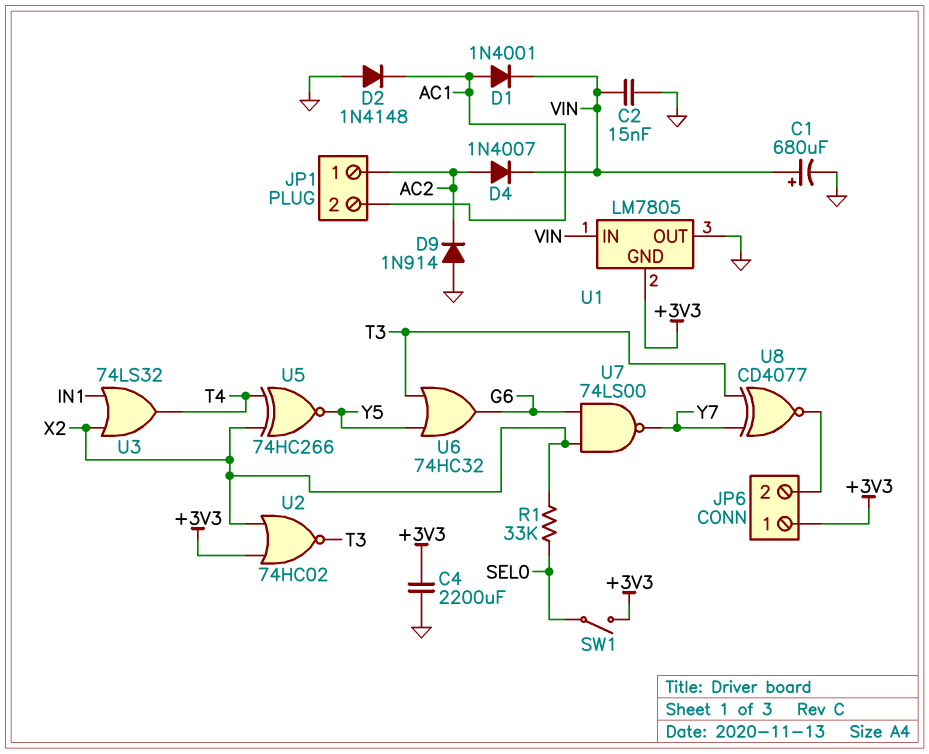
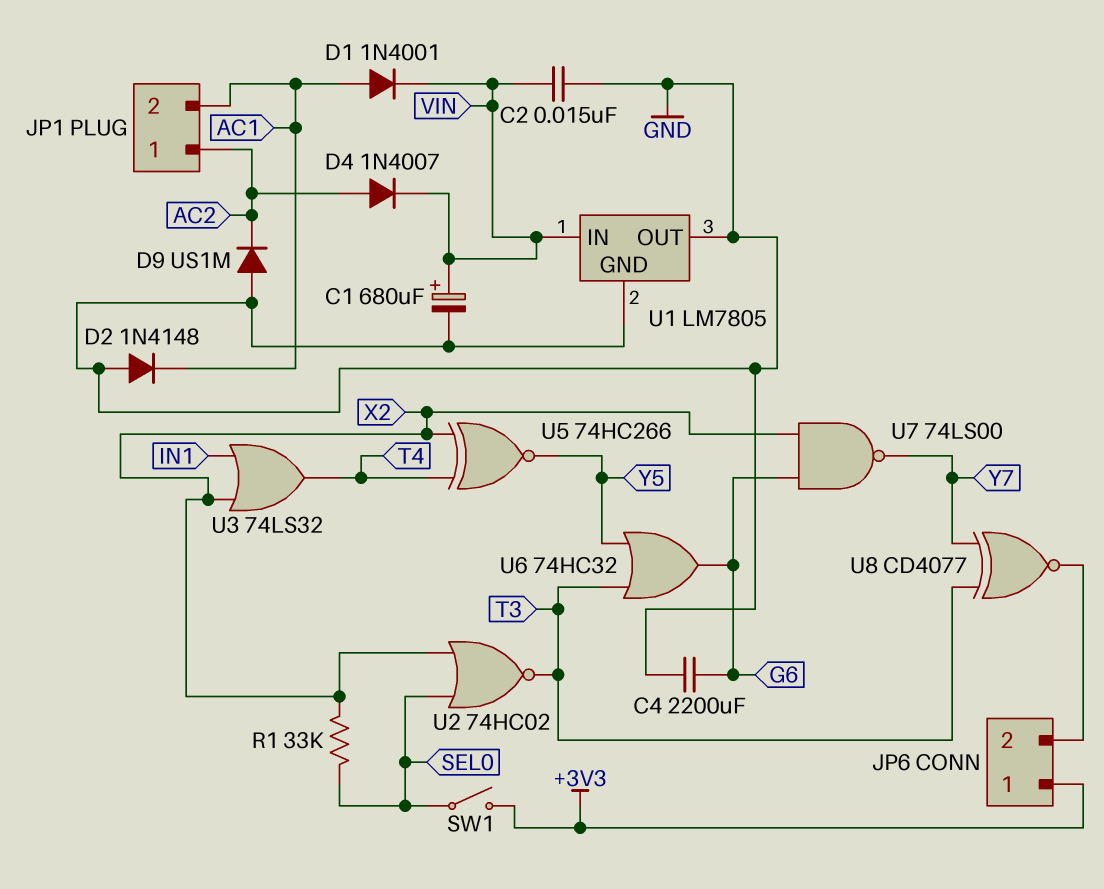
C4: 2200uF (+3V3, GND) -> 2200uF (G6, GND)
D9: diode 1N914 (A GND, K AC2) -> diode US1M (A GND, K AC2)
U1 pin GND: +3V3 -> GND
U2: NOR 74HC02 (in +3V3, in X2, out T3) -> NOR 74HC02 (in SEL0, in X2, out T3)

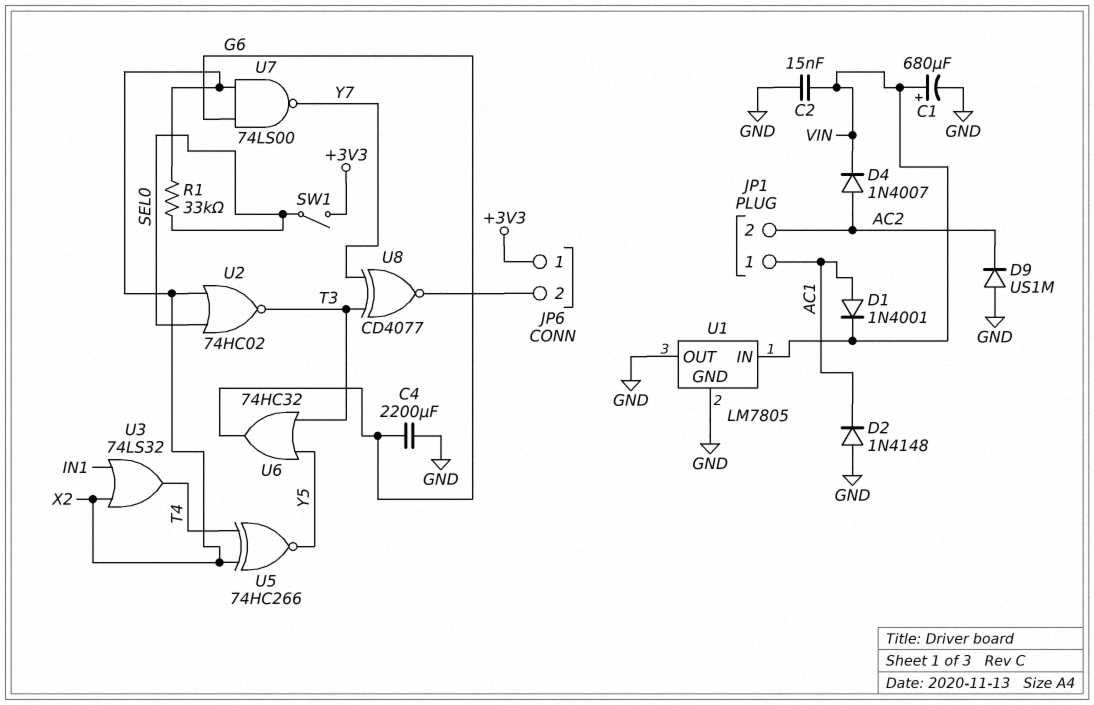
JP1 pin 1: AC2 -> AC1
JP1 pin 2: AC1 -> AC2

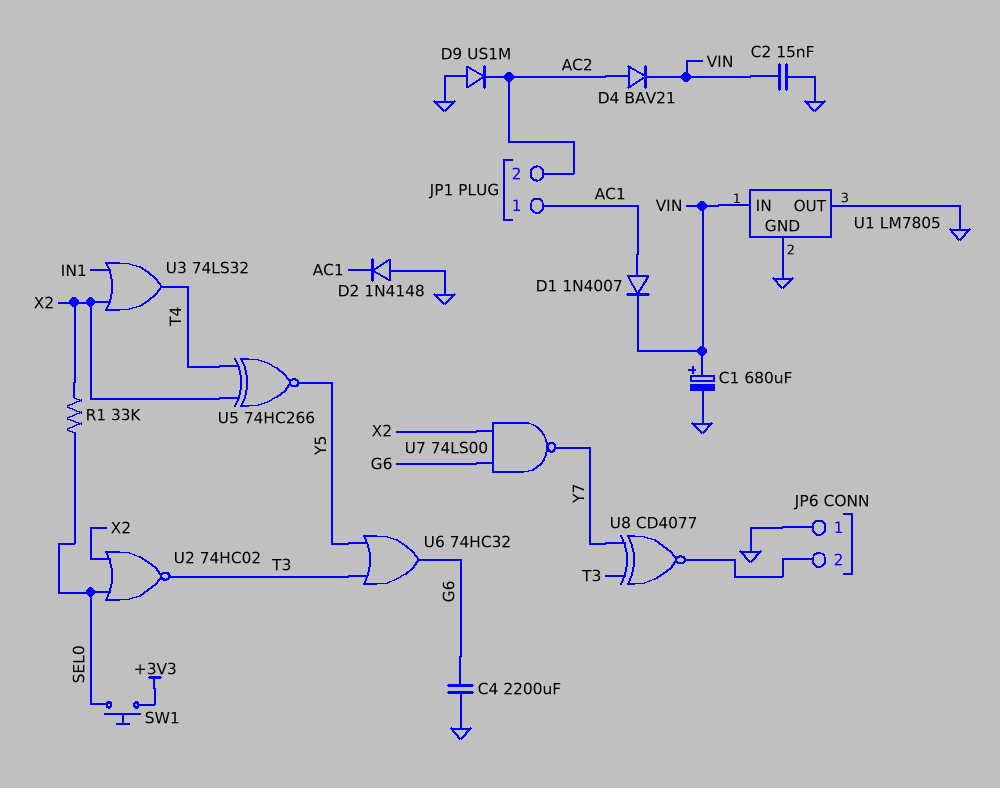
D1: diode 1N4001 (A AC1, K VIN) -> diode 1N4007 (A AC1, K VIN)
D4: diode 1N4007 (A AC2, K VIN) -> diode BAV21 (A AC2, K VIN)
JP6 pin 1: +3V3 -> GND
SW1: switch (+3V3, SEL0) -> button (+3V3, SEL0)

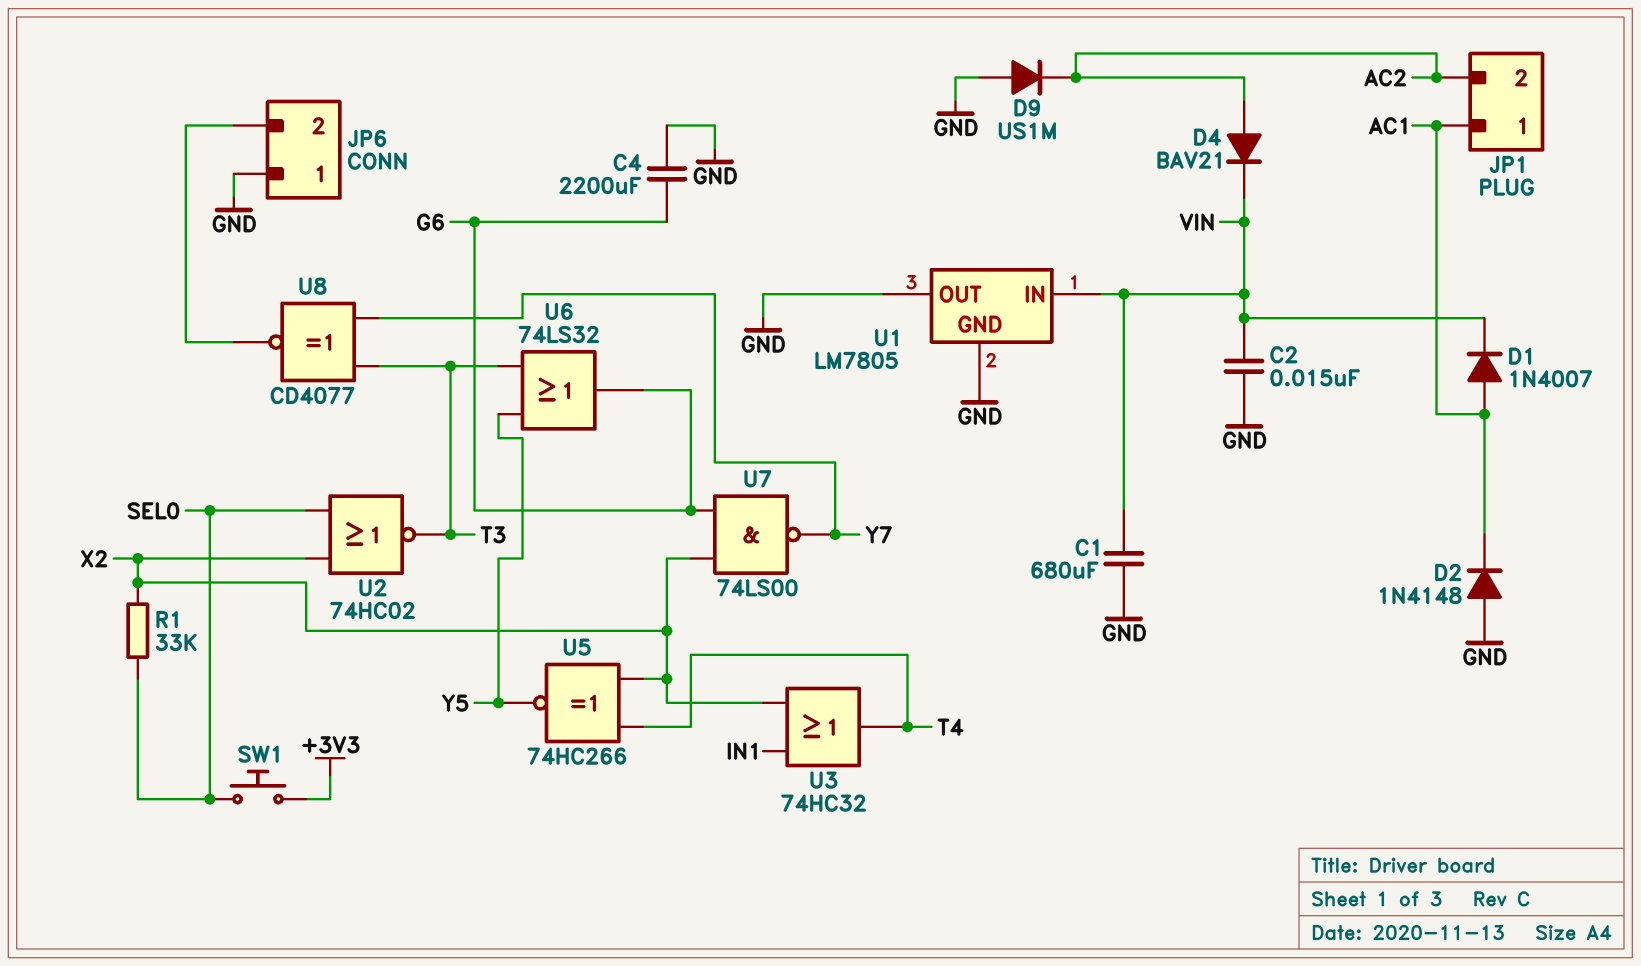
C1: 680uF (plus VIN, minus GND) -> 680uF (GND, VIN)
U3: OR 74LS32 (in IN1, in X2, out T4) -> OR 74HC32 (in IN1, in X2, out T4)
U6: OR 74HC32 (in T3, in Y5, out G6) -> OR 74LS32 (in T3, in Y5, out G6)

